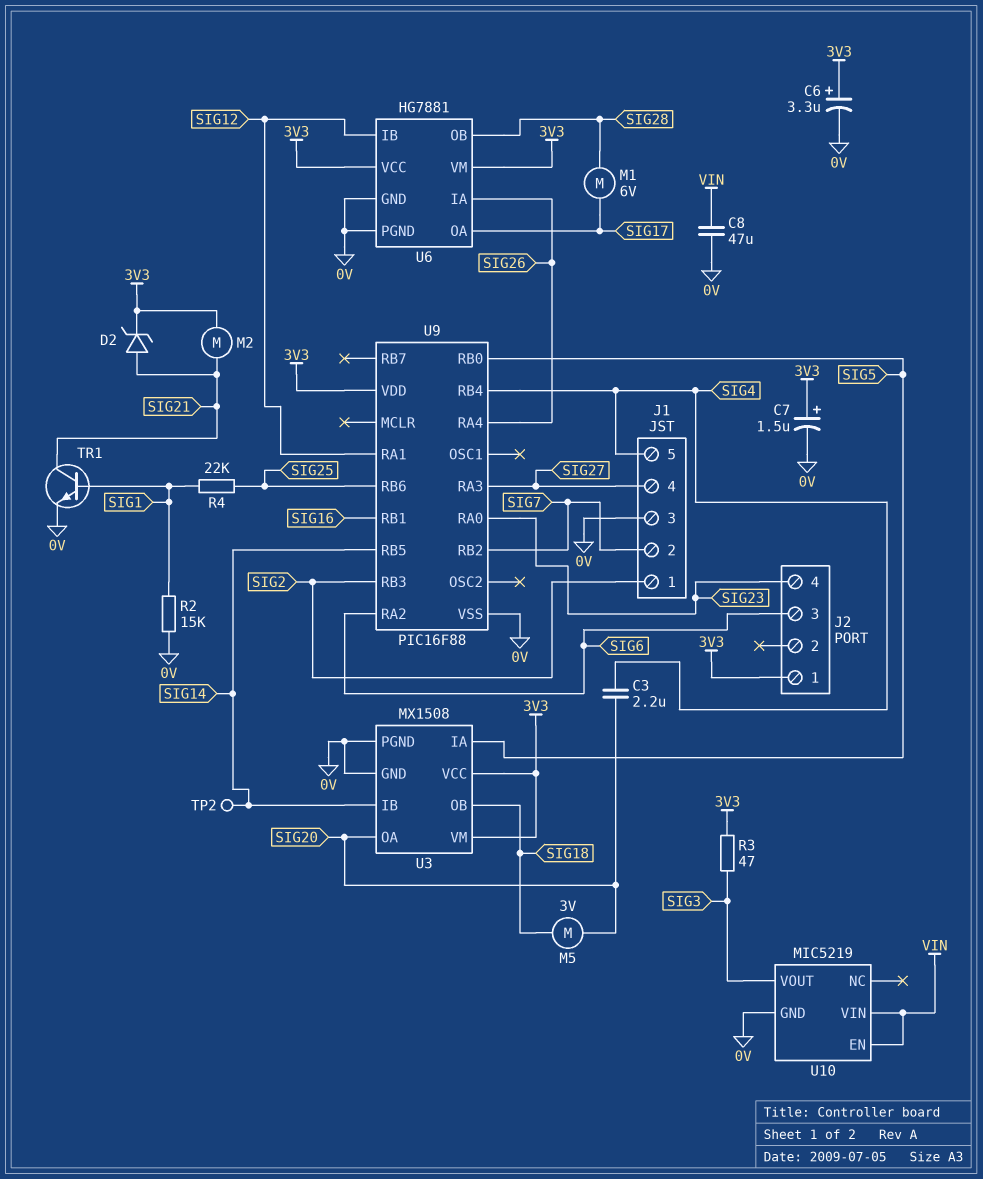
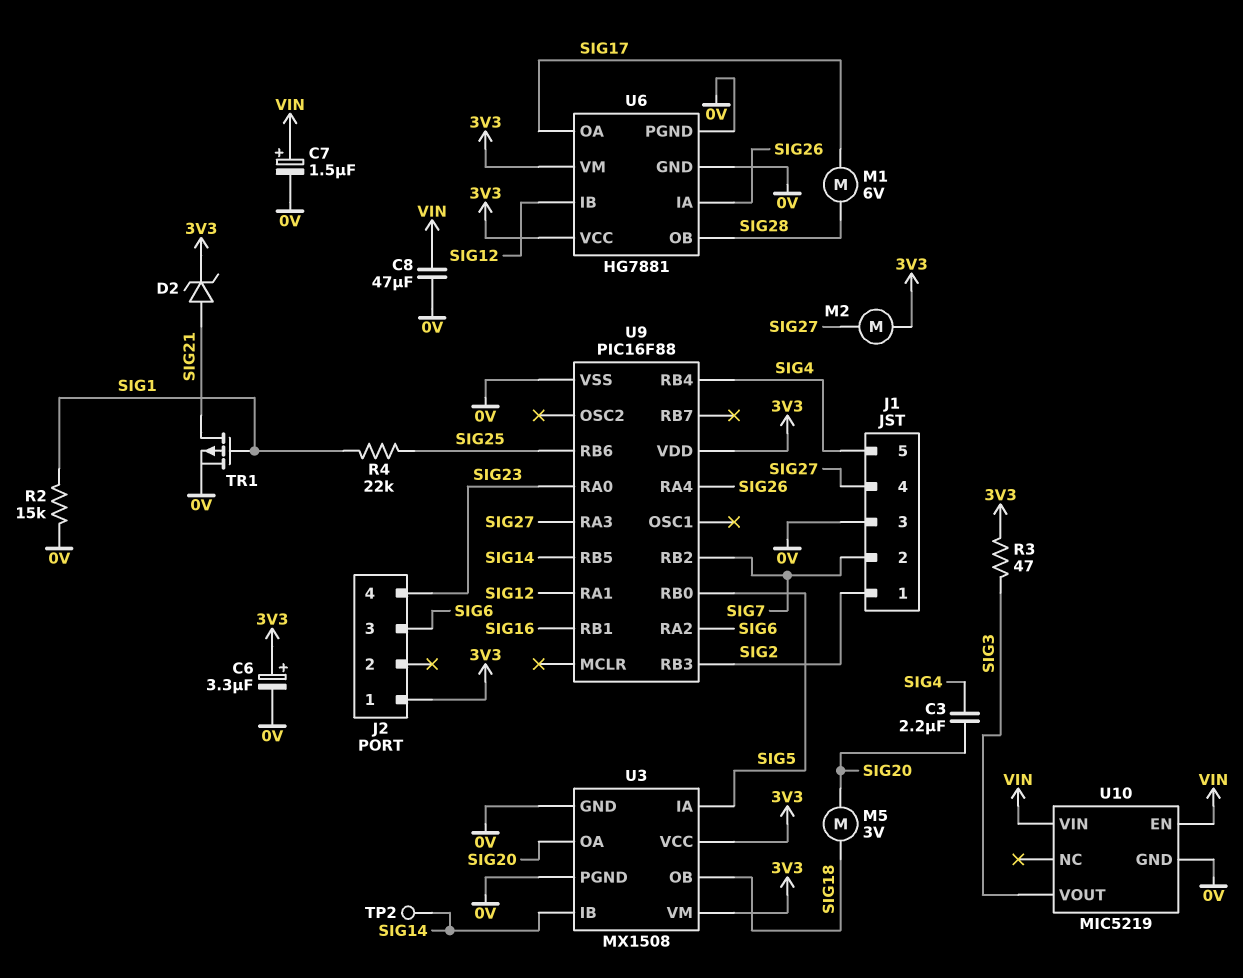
C7: 1.5uF (plus 3V3, minus 0V) -> 1.5uF (plus VIN, minus 0V)
M2: motor (3V3, SIG21) -> motor (3V3, SIG27)
TR1: NPN (B SIG1, C SIG21, E 0V) -> PMOS (G SIG1, D SIG21, S 0V)

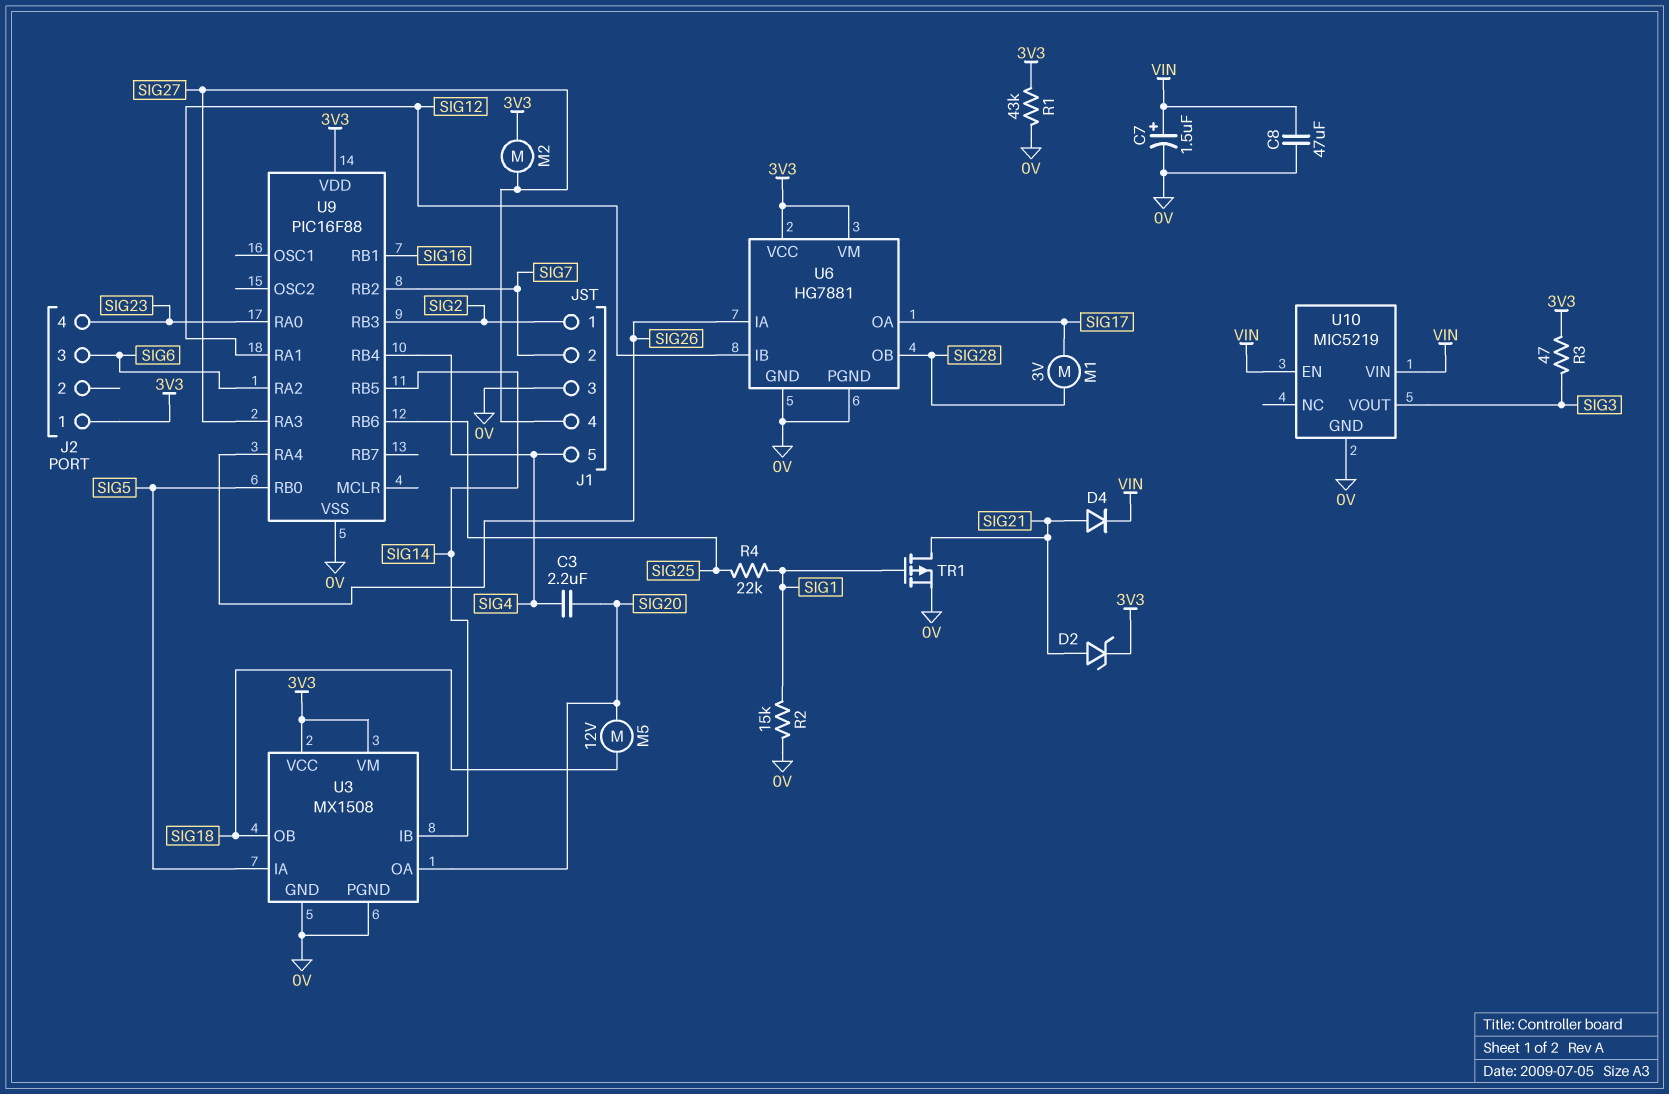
C6: 3.3uF (plus 3V3, minus 0V) -> none
D4: none -> diode (A SIG21, K VIN)
M1: motor 6V (SIG17, SIG28) -> motor 3V (SIG17, SIG28)
M5: motor 3V (SIG18, SIG20) -> motor 12V (SIG18, SIG20)
R1: none -> 43k (0V, 3V3)
TP2: test point (SIG14) -> none

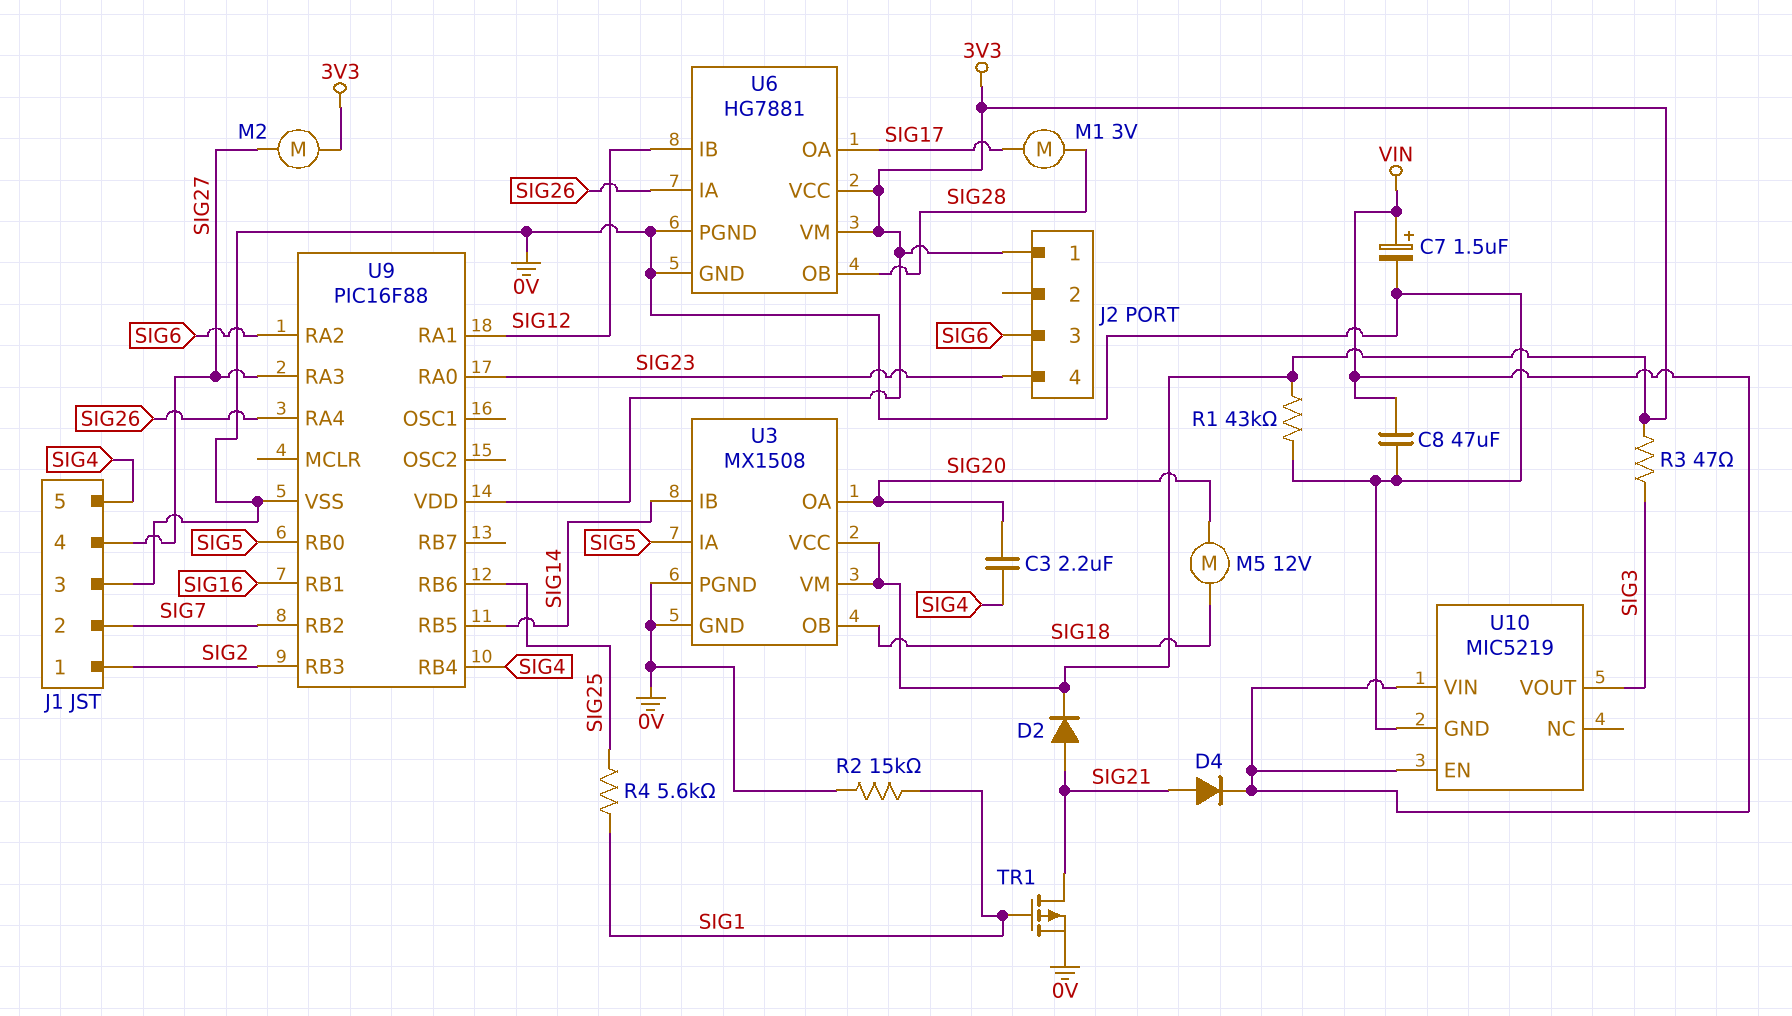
D2: zener (A SIG21, K 3V3) -> diode (A SIG21, K 3V3)
R4: 22k (SIG1, SIG25) -> 5.6k (SIG1, SIG25)

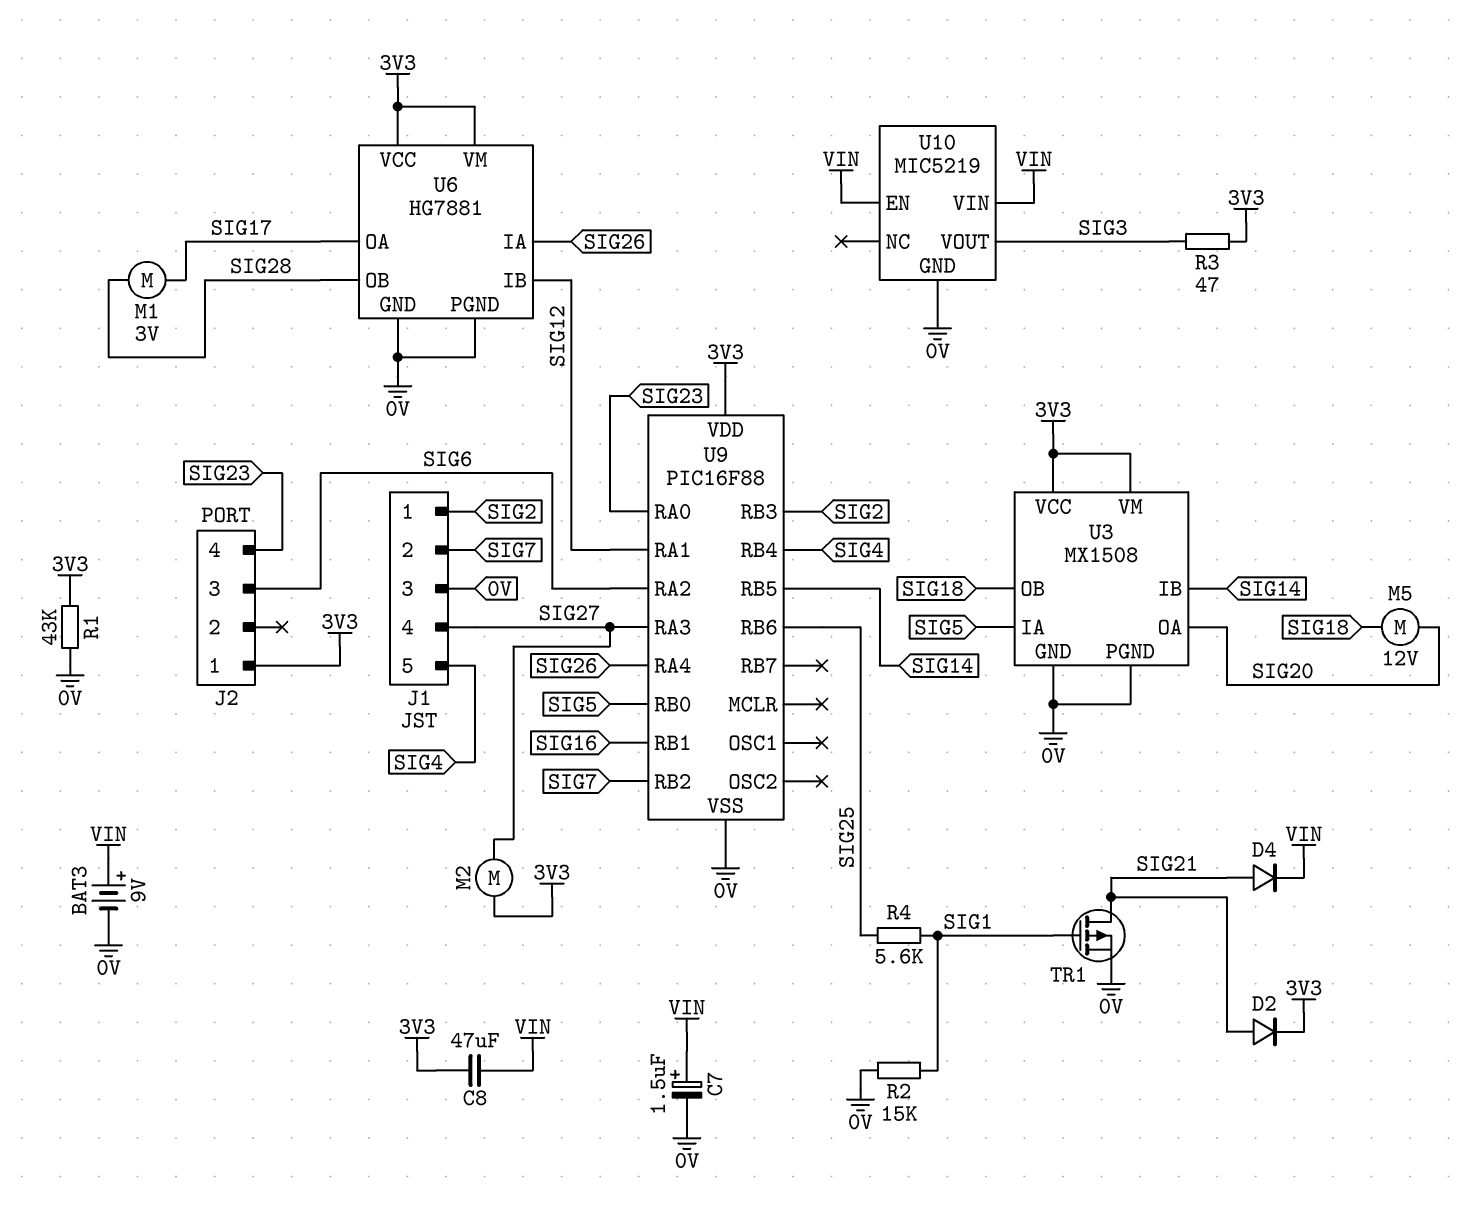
BAT3: none -> 9V (plus VIN, minus 0V)
C3: 2.2uF (SIG4, SIG20) -> none
C8: 47uF (0V, VIN) -> 47uF (3V3, VIN)

